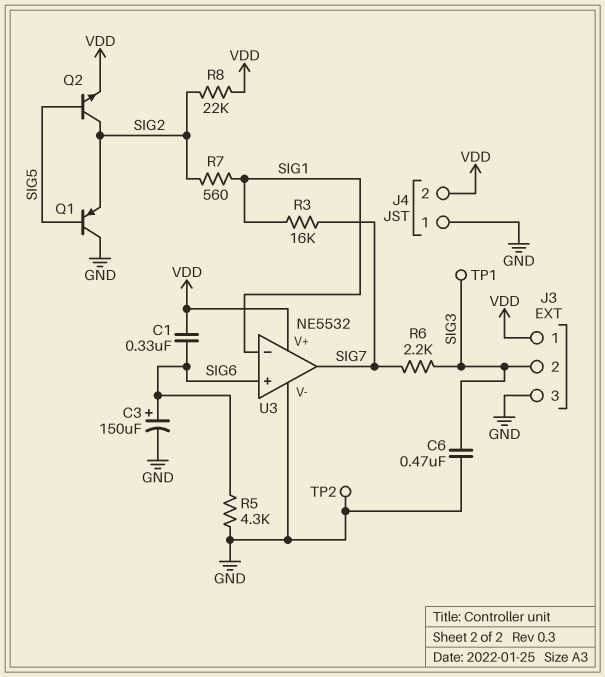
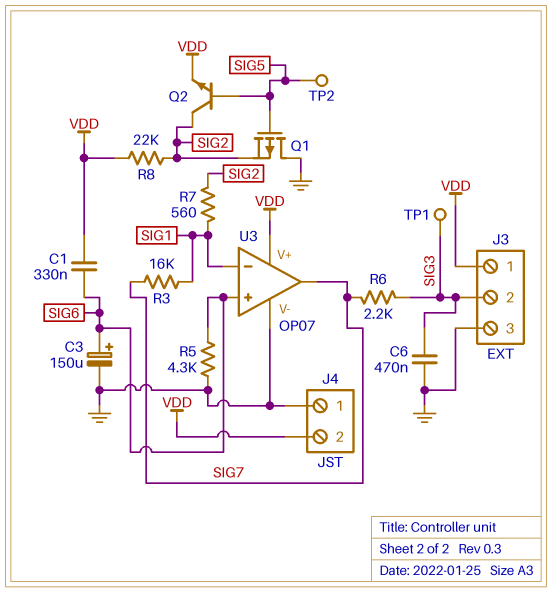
Q1: PNP (B SIG5, C GND, E SIG2) -> PMOS (G SIG5, D GND, S SIG2)
TP2: test point (GND) -> test point (SIG5)
U3: NE5532 -> OP07

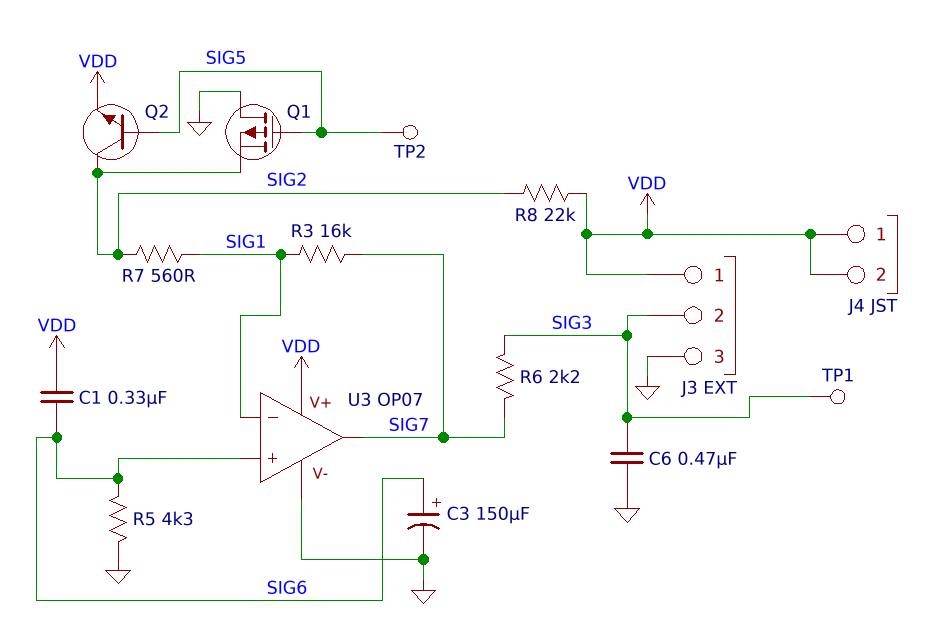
J4 pin 1: GND -> VDD

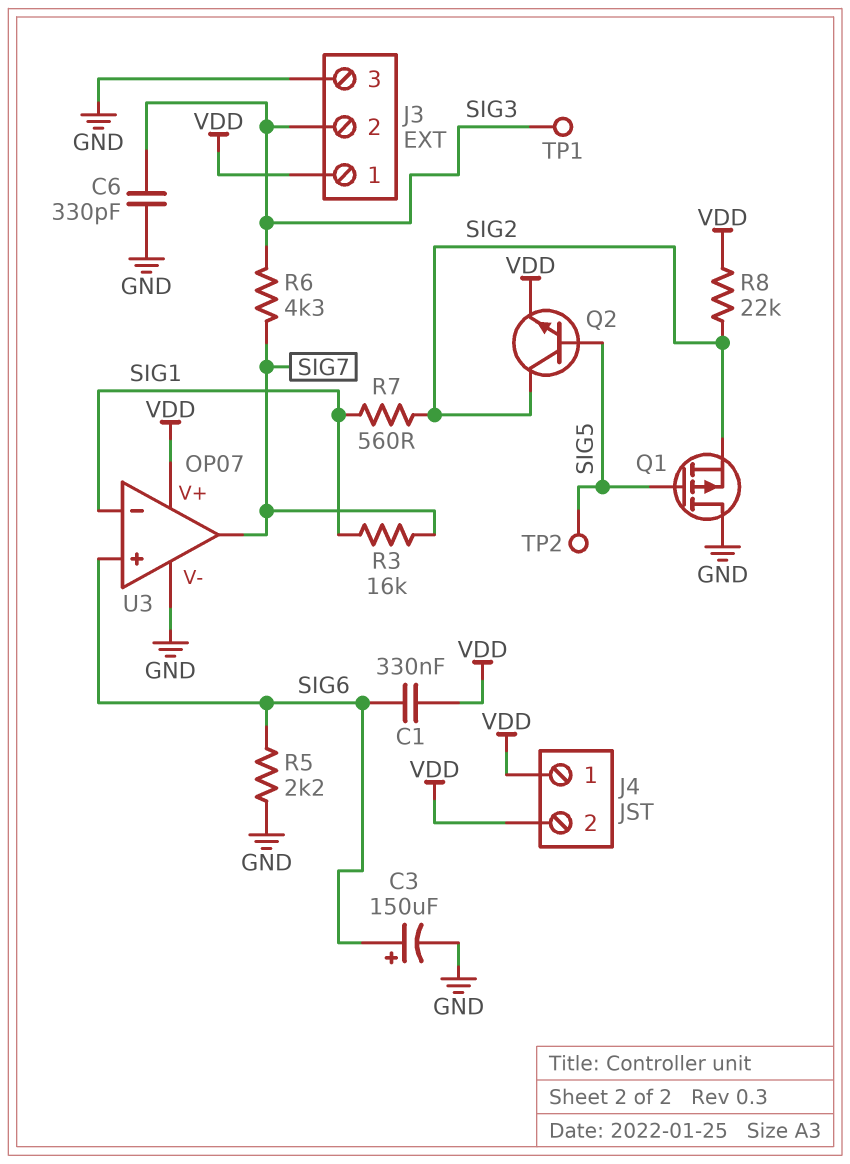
C6: 470nF (GND, SIG3) -> 330pF (GND, SIG3)
R5: 4.3k (GND, SIG6) -> 2.2k (GND, SIG6)
R6: 2.2k (SIG3, SIG7) -> 4.3k (SIG3, SIG7)

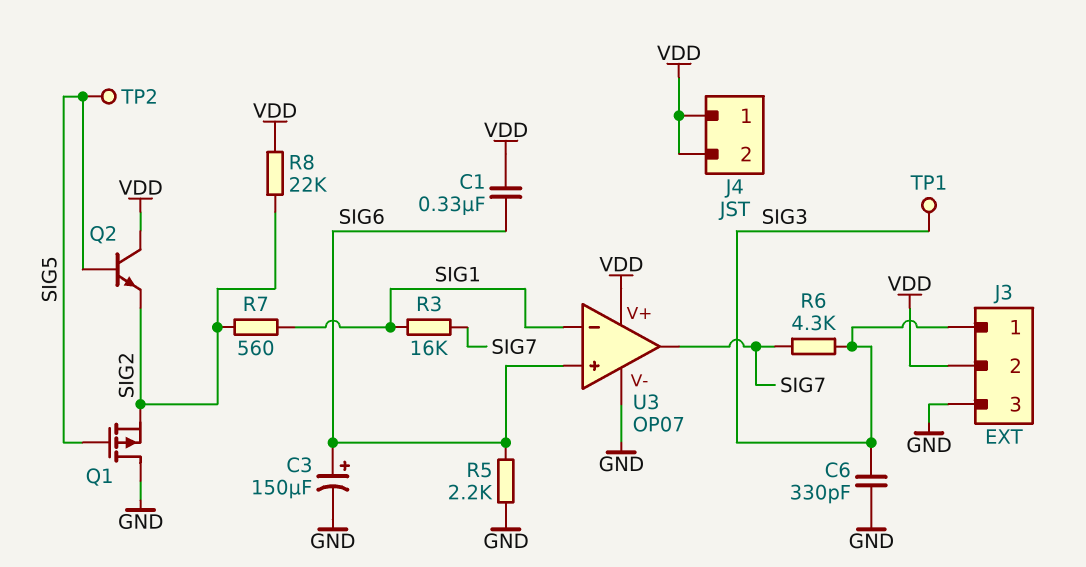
J3 pin 1: VDD -> SIG3
J3 pin 2: SIG3 -> VDD
Q2: NPN (B SIG5, C SIG2, E VDD) -> NPN (B SIG5, C VDD, E SIG2)

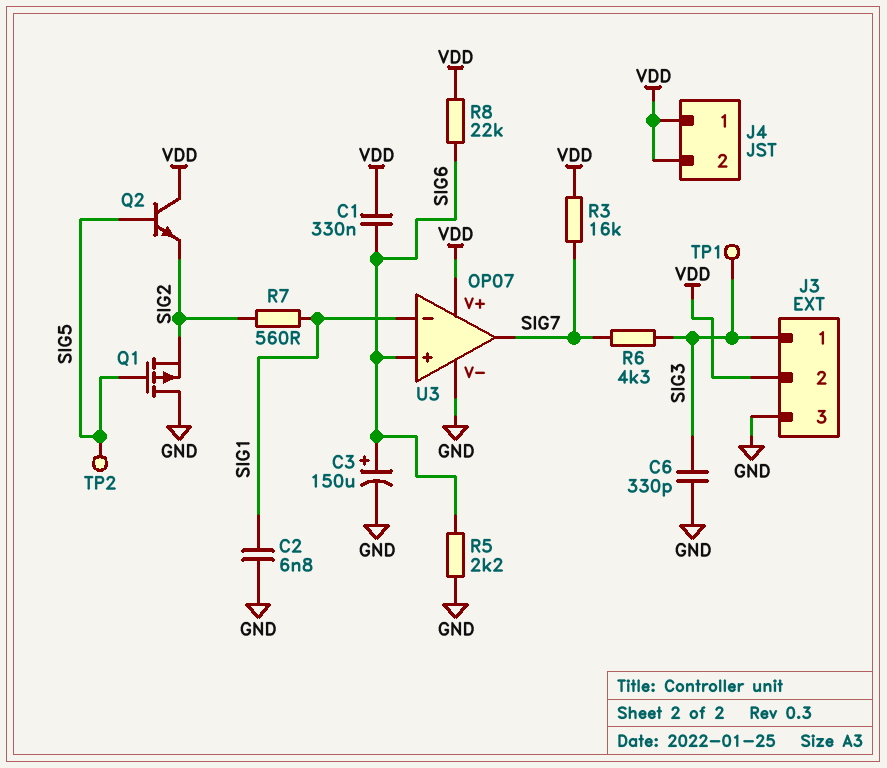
C2: none -> 6.8nF (GND, SIG1)
R3: 16k (SIG1, SIG7) -> 16k (SIG7, VDD)
R8: 22k (SIG2, VDD) -> 22k (SIG6, VDD)

